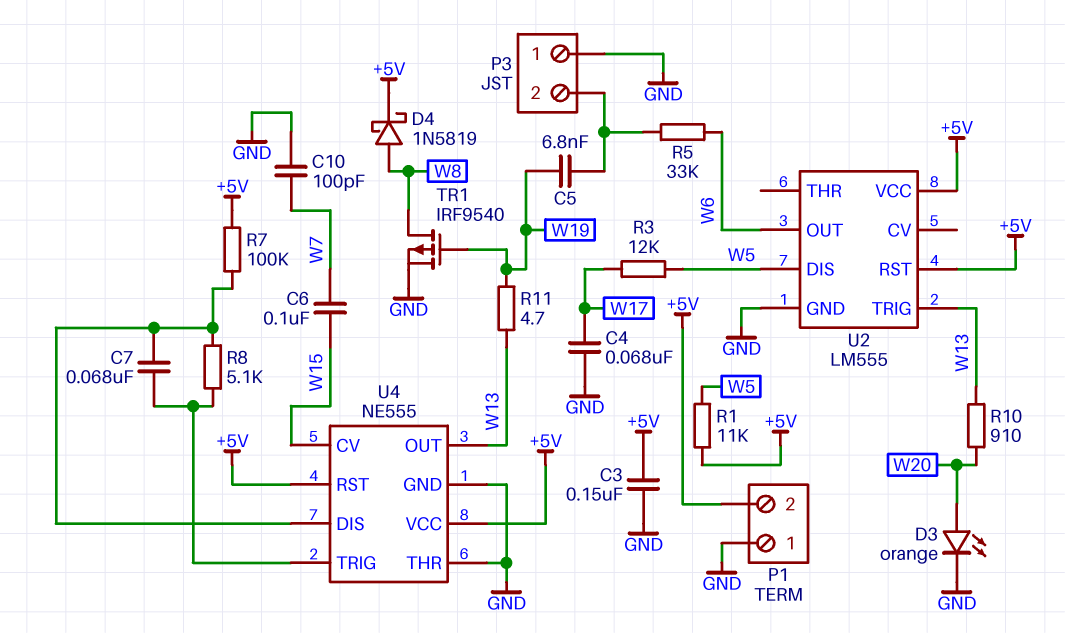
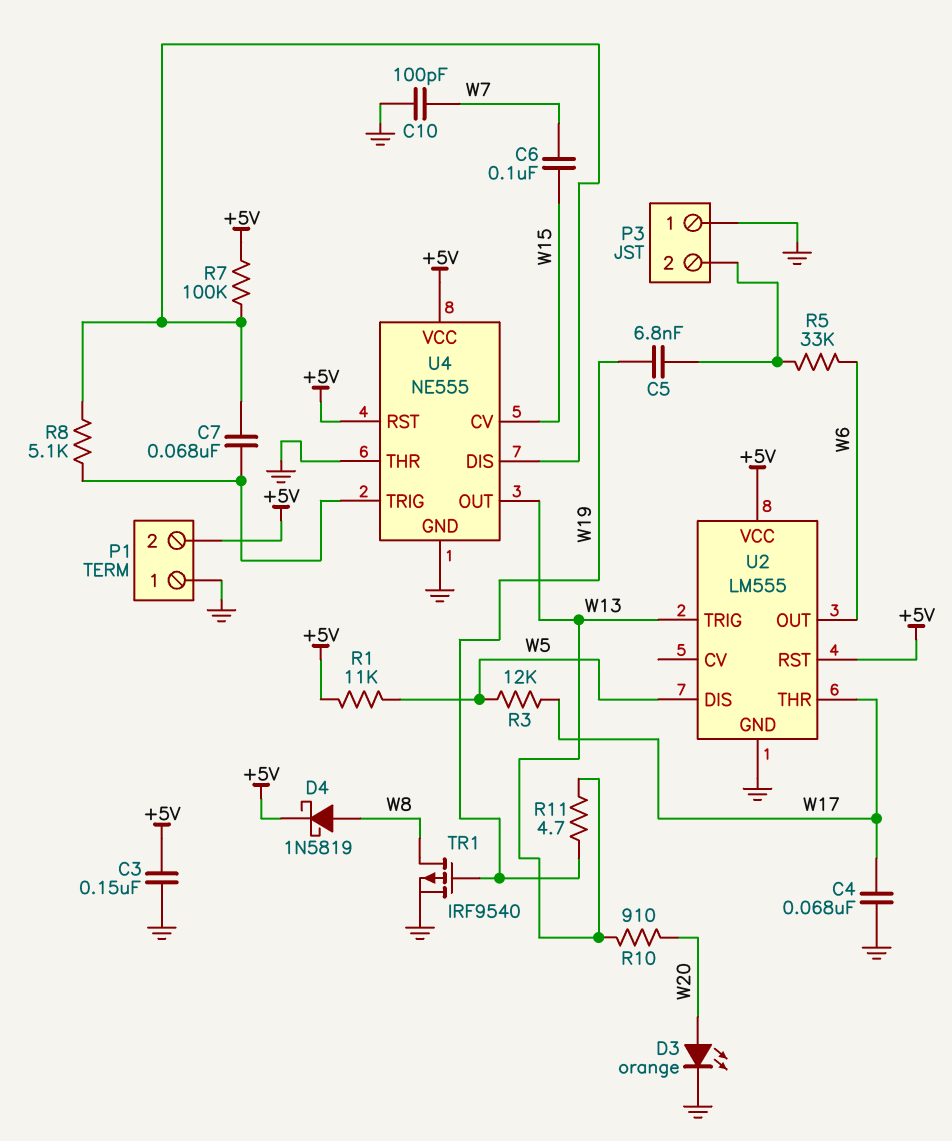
U2 pin THR: none -> W17

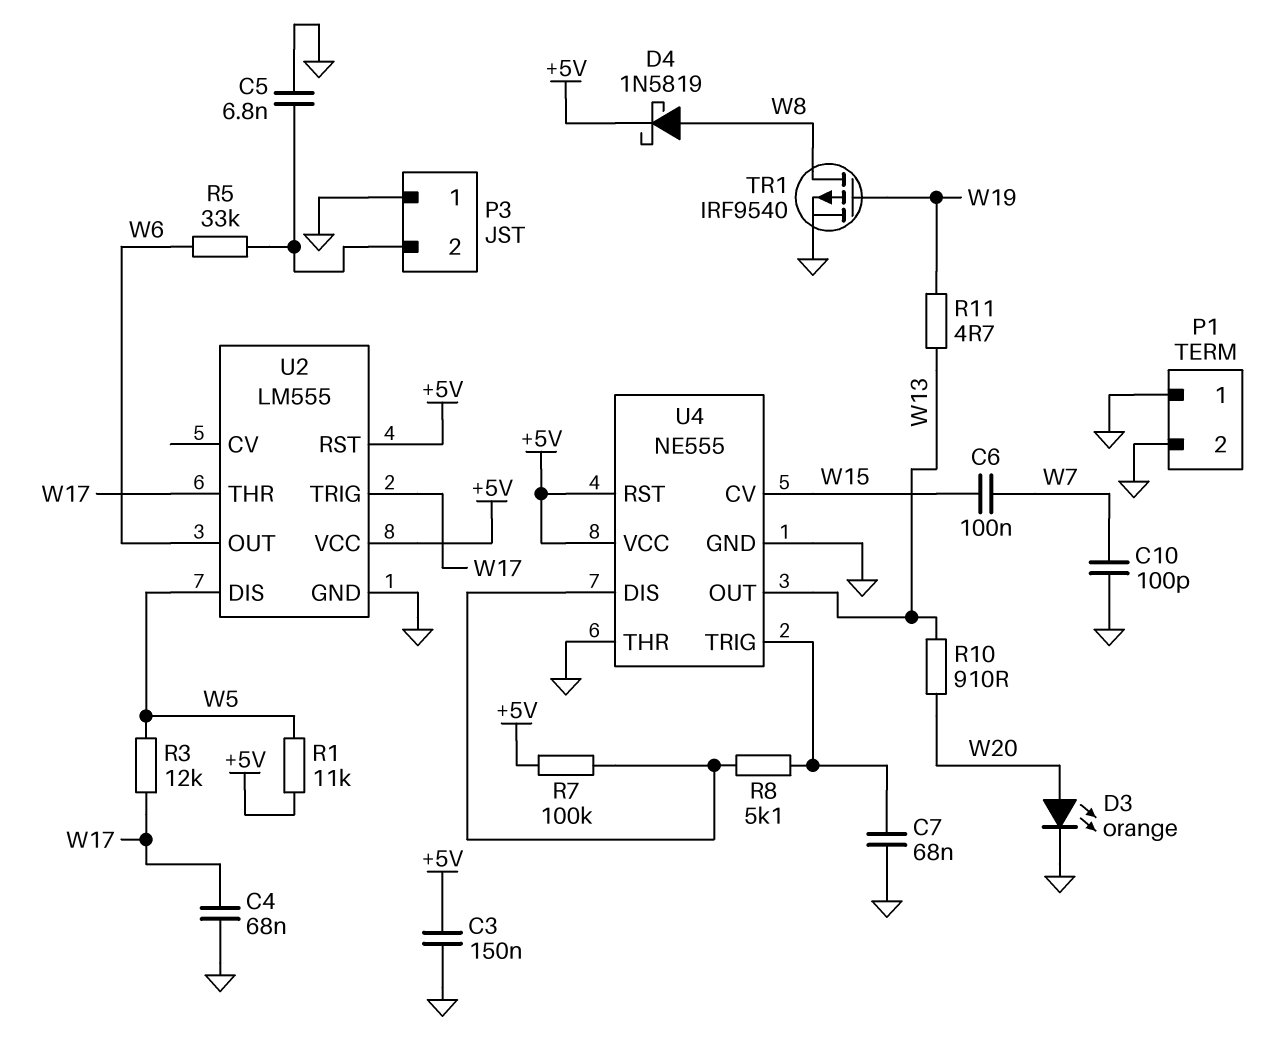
C5: 6.8nF (P3/2, W19) -> 6.8nF (GND, P3/2)
C7: 68nF (U4/DIS, U4/TRIG) -> 68nF (GND, U4/TRIG)
P1 pin 2: +5V -> GND
U2 pin TRIG: W13 -> W17

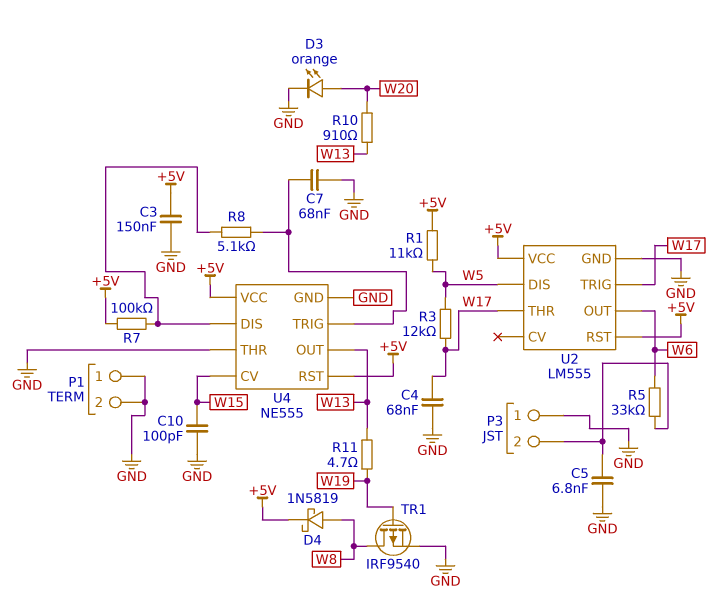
C6: 100nF (W7, W15) -> none
C10: 100pF (GND, W7) -> 100pF (GND, W15)

